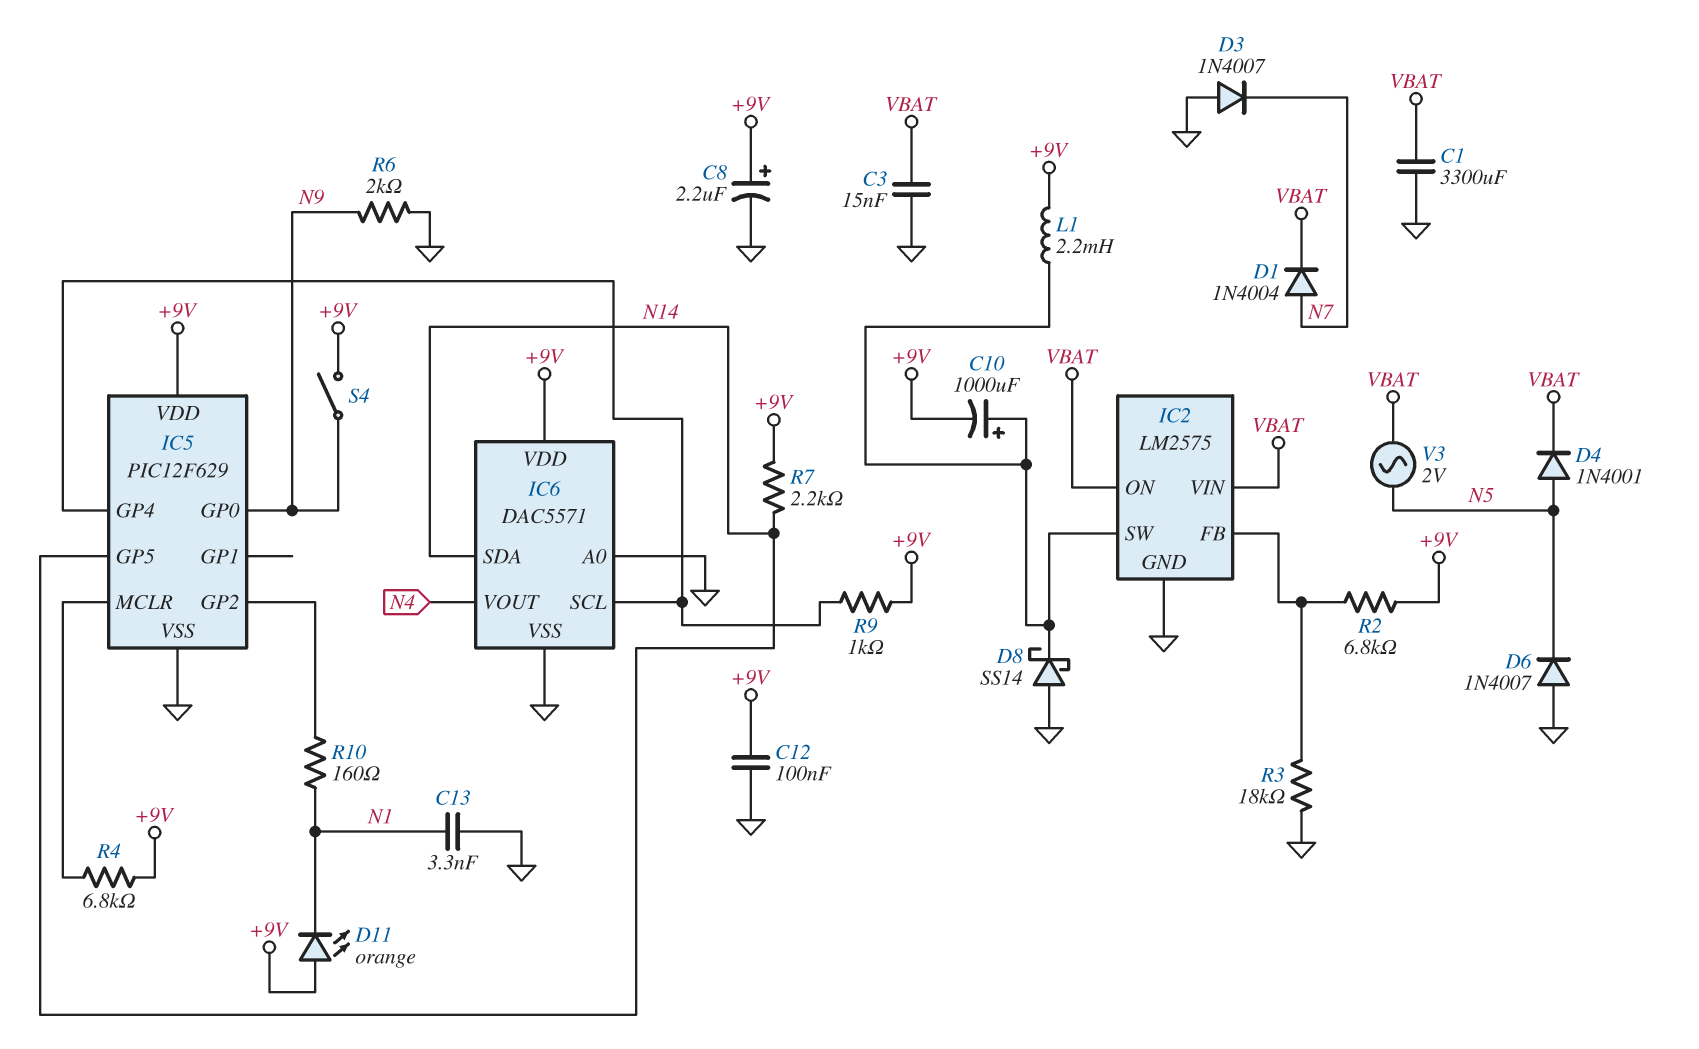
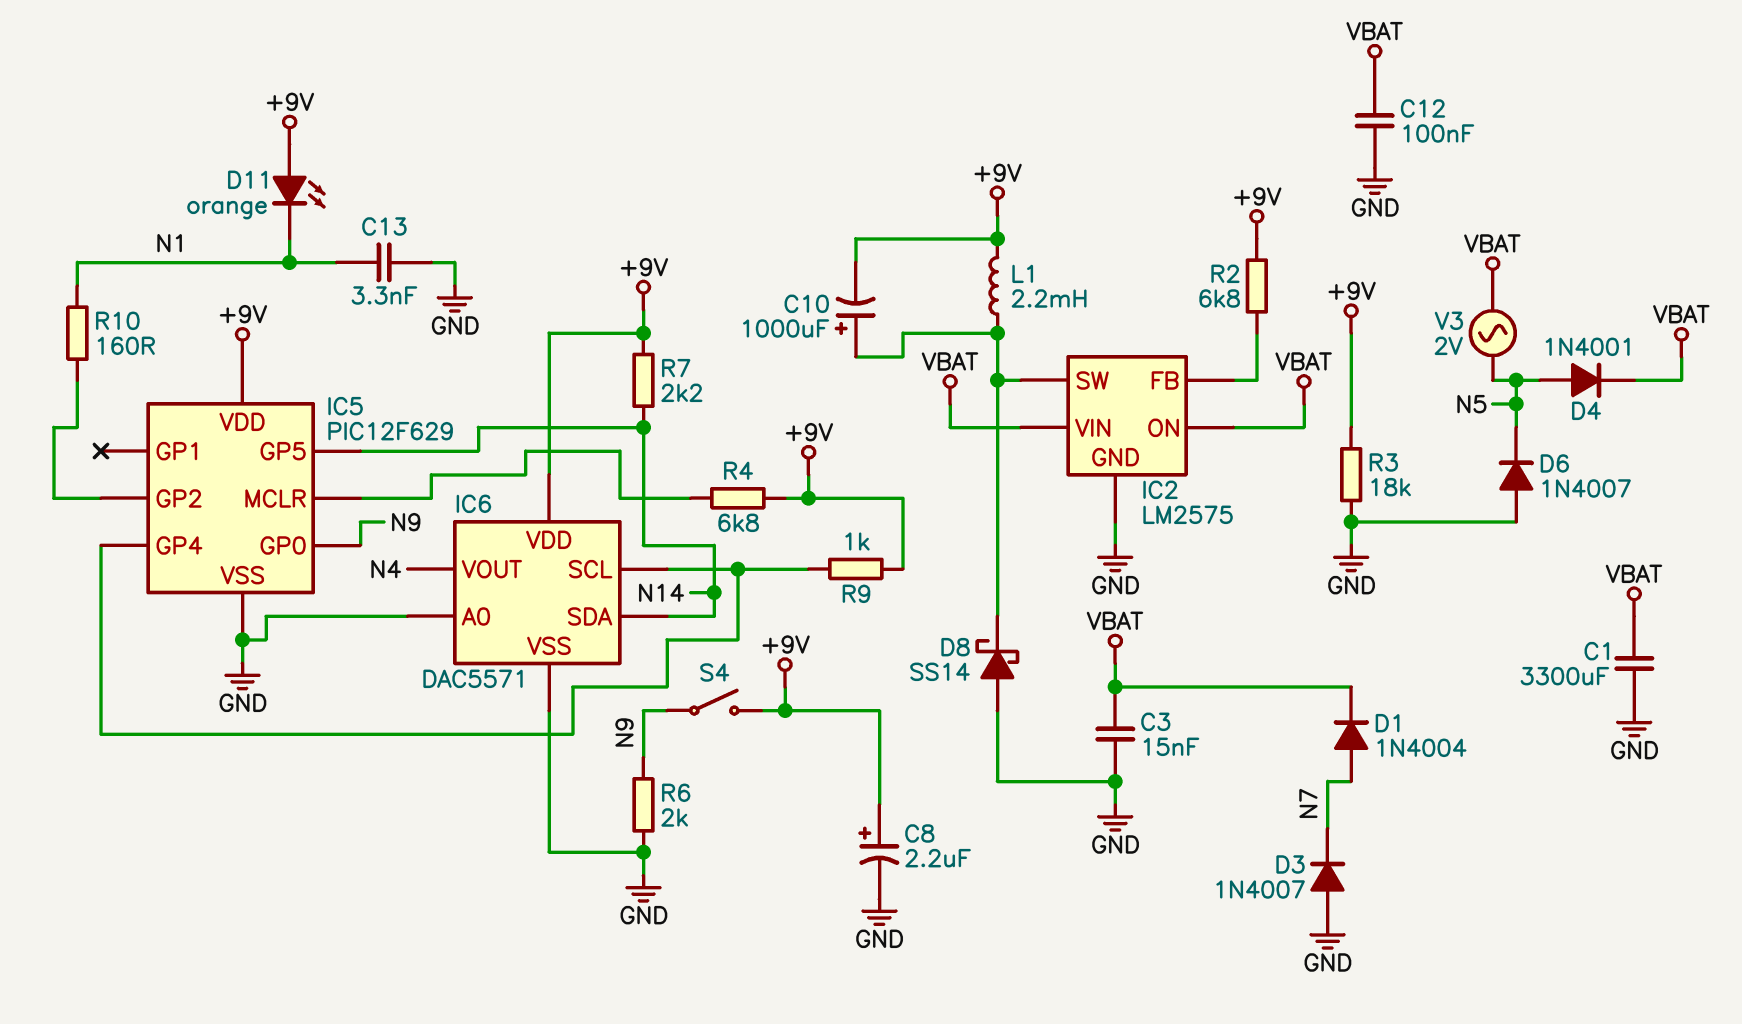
C12: 100nF (+9V, GND) -> 100nF (GND, VBAT)
R3: 18k (GND, IC2/FB) -> 18k (+9V, GND)

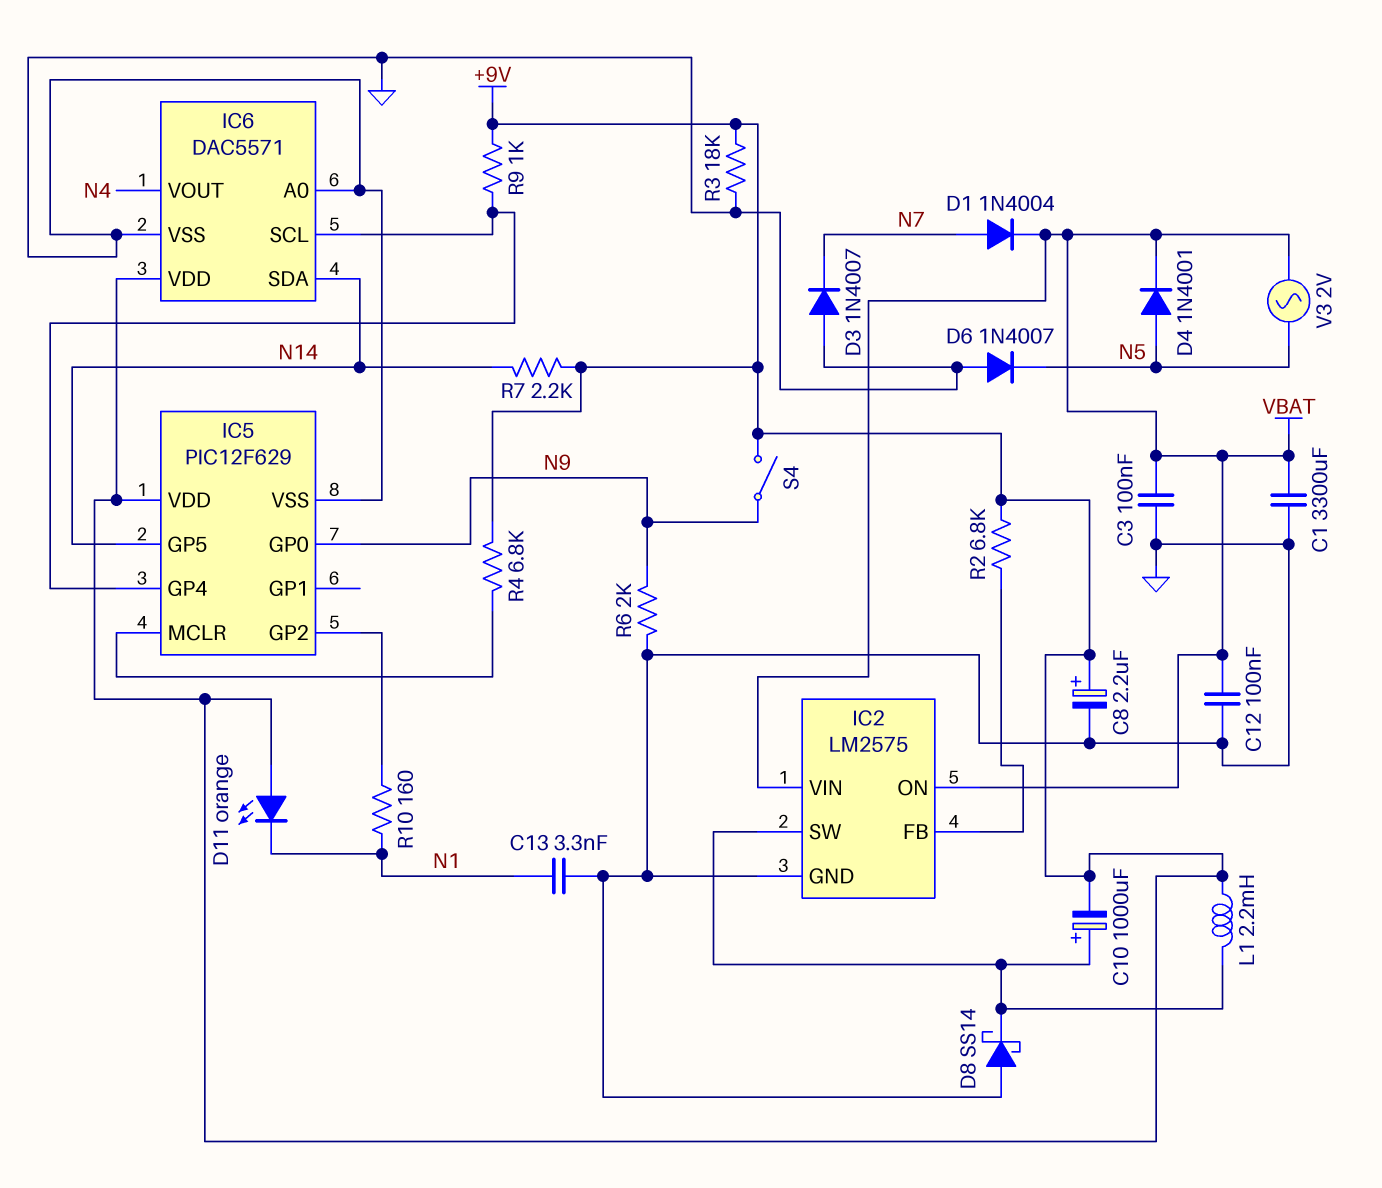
C3: 15nF (GND, VBAT) -> 100nF (GND, VBAT)

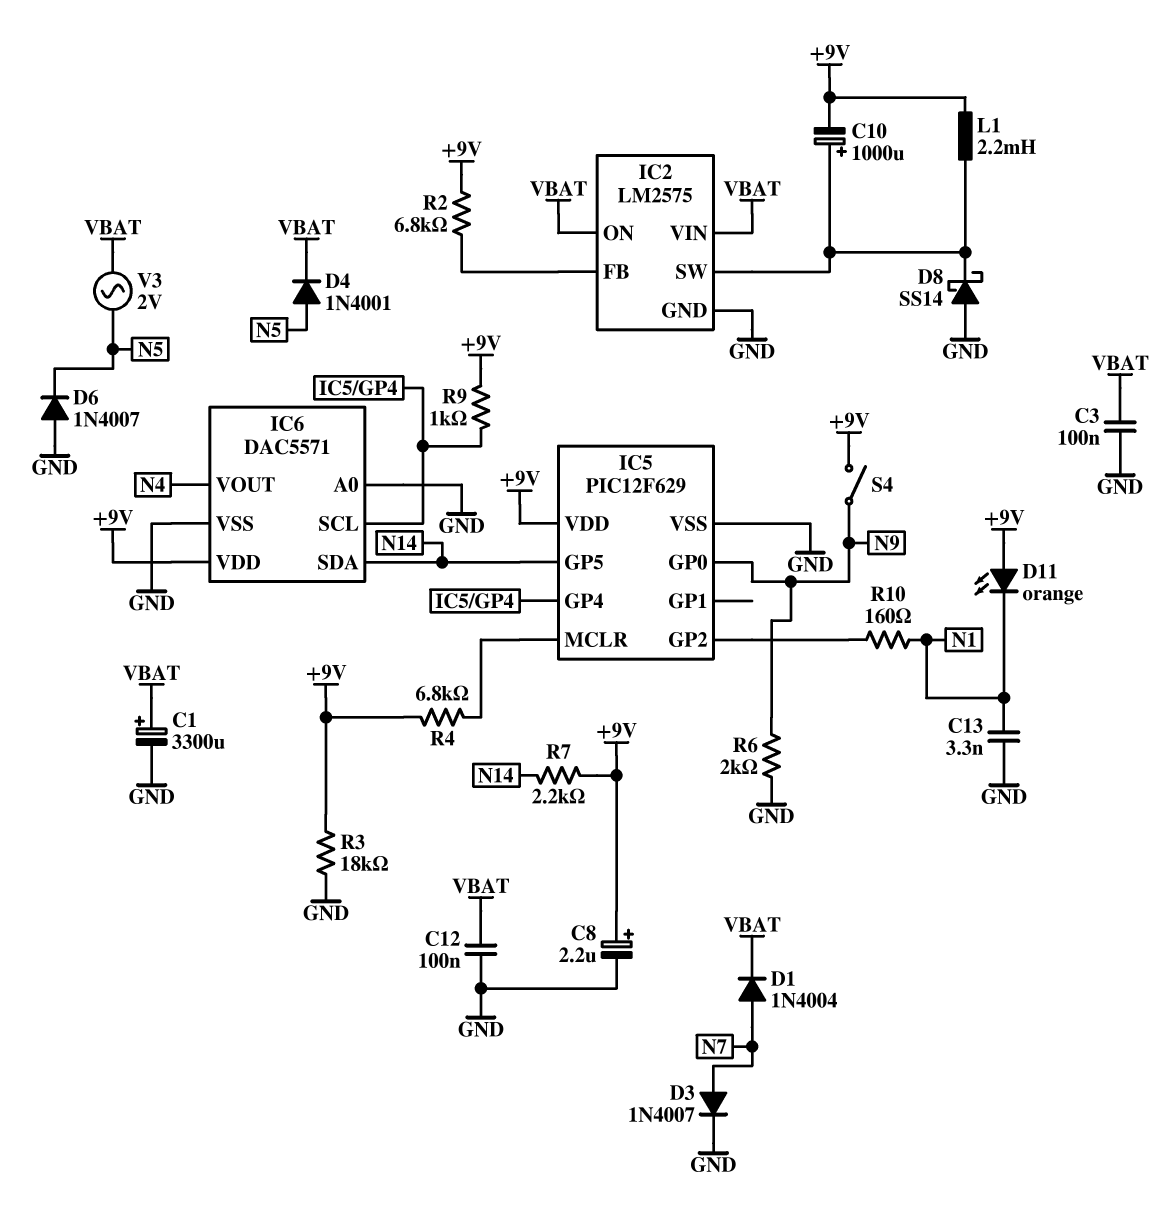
C1: 3300uF (GND, VBAT) -> 3300uF (plus VBAT, minus GND)
D3: diode 1N4007 (A GND, K N7) -> diode 1N4007 (A N7, K GND)

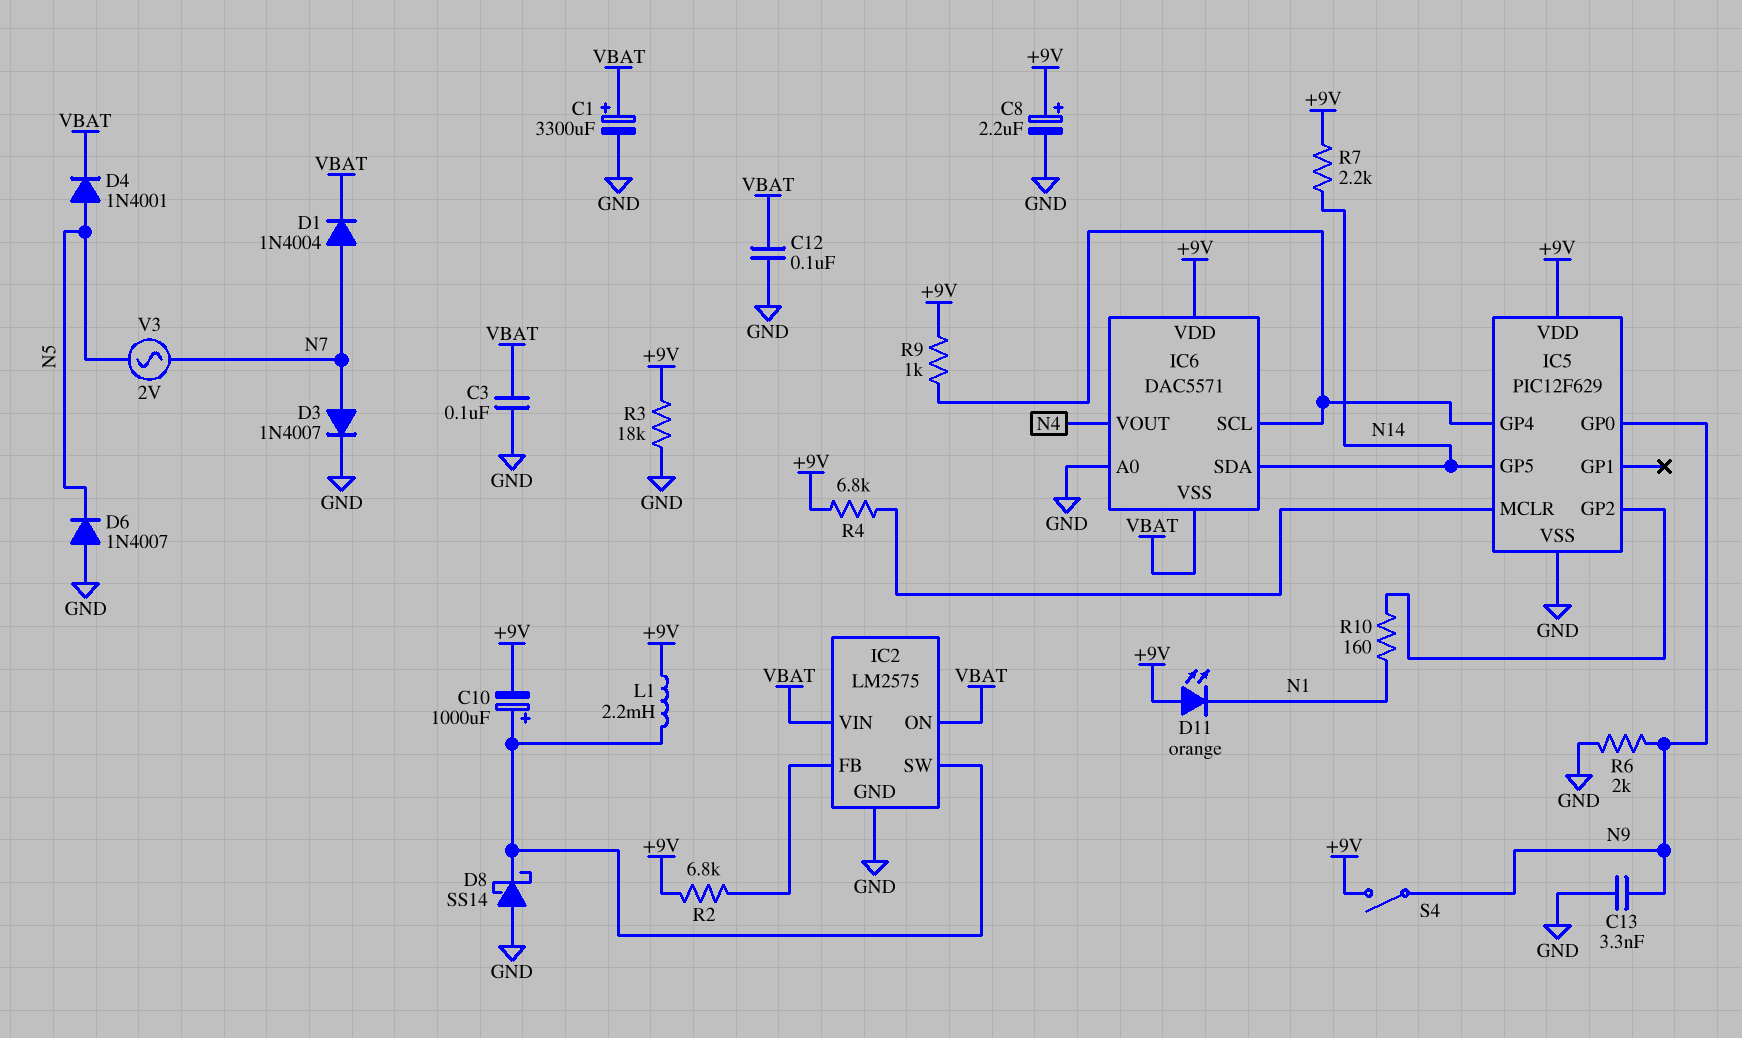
C13: 3.3nF (GND, N1) -> 3.3nF (GND, N9)
IC6 pin VSS: GND -> VBAT
V3: AC 2V (N5, VBAT) -> AC 2V (N5, N7)

